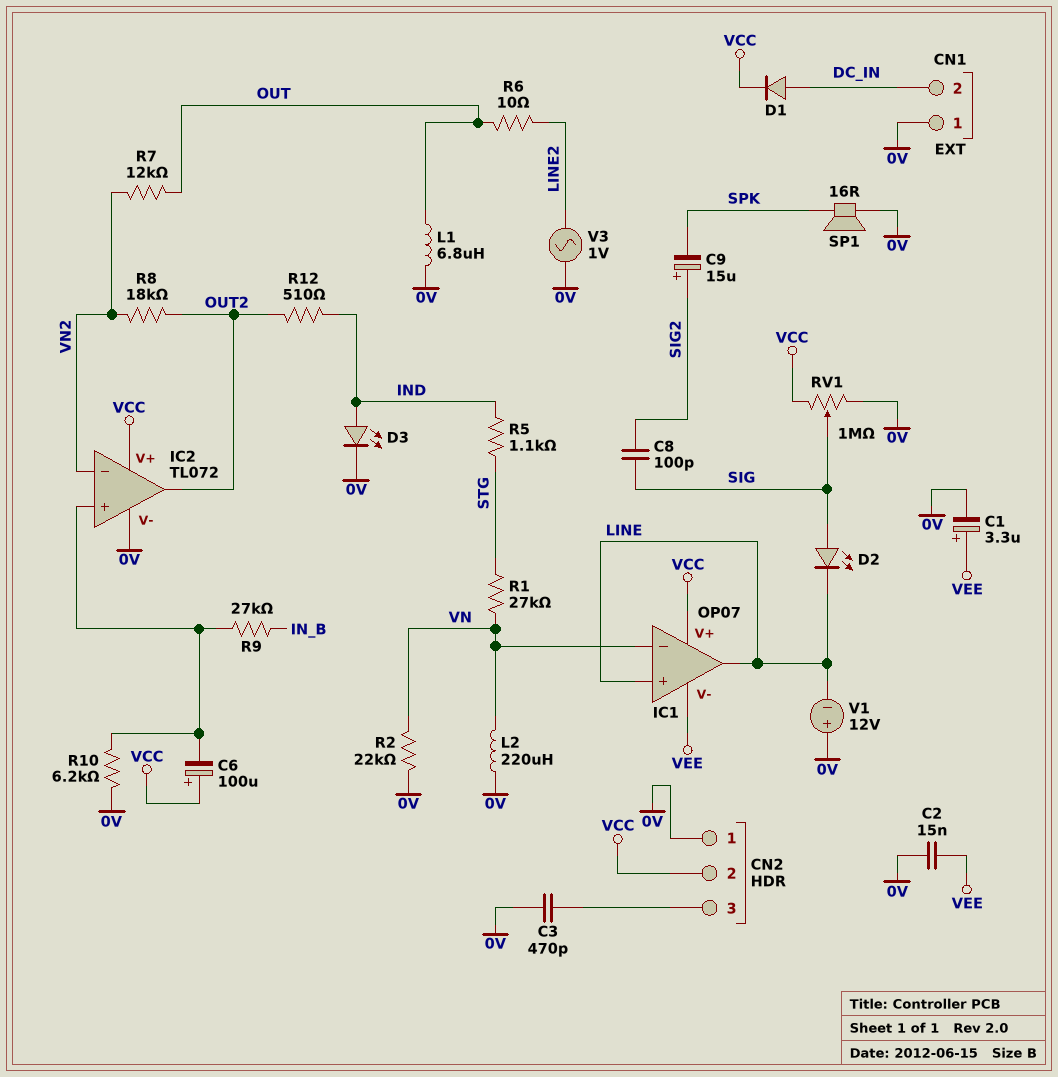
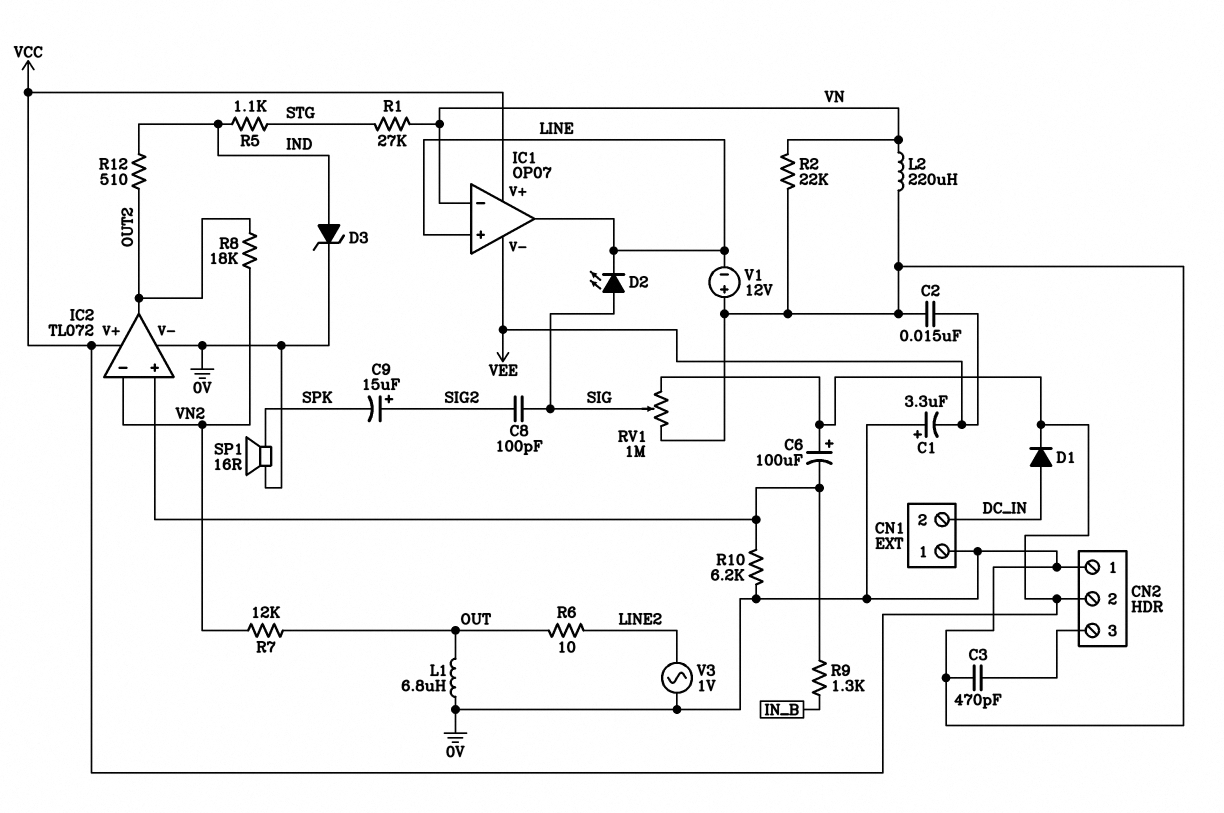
C1: 3.3uF (plus VEE, minus 0V) -> 3.3uF (plus 0V, minus VEE)
D3: LED (A IND, K 0V) -> zener (A IND, K 0V)
R9: 27k (IC2/in+, IN_B) -> 1.3k (IC2/in+, IN_B)

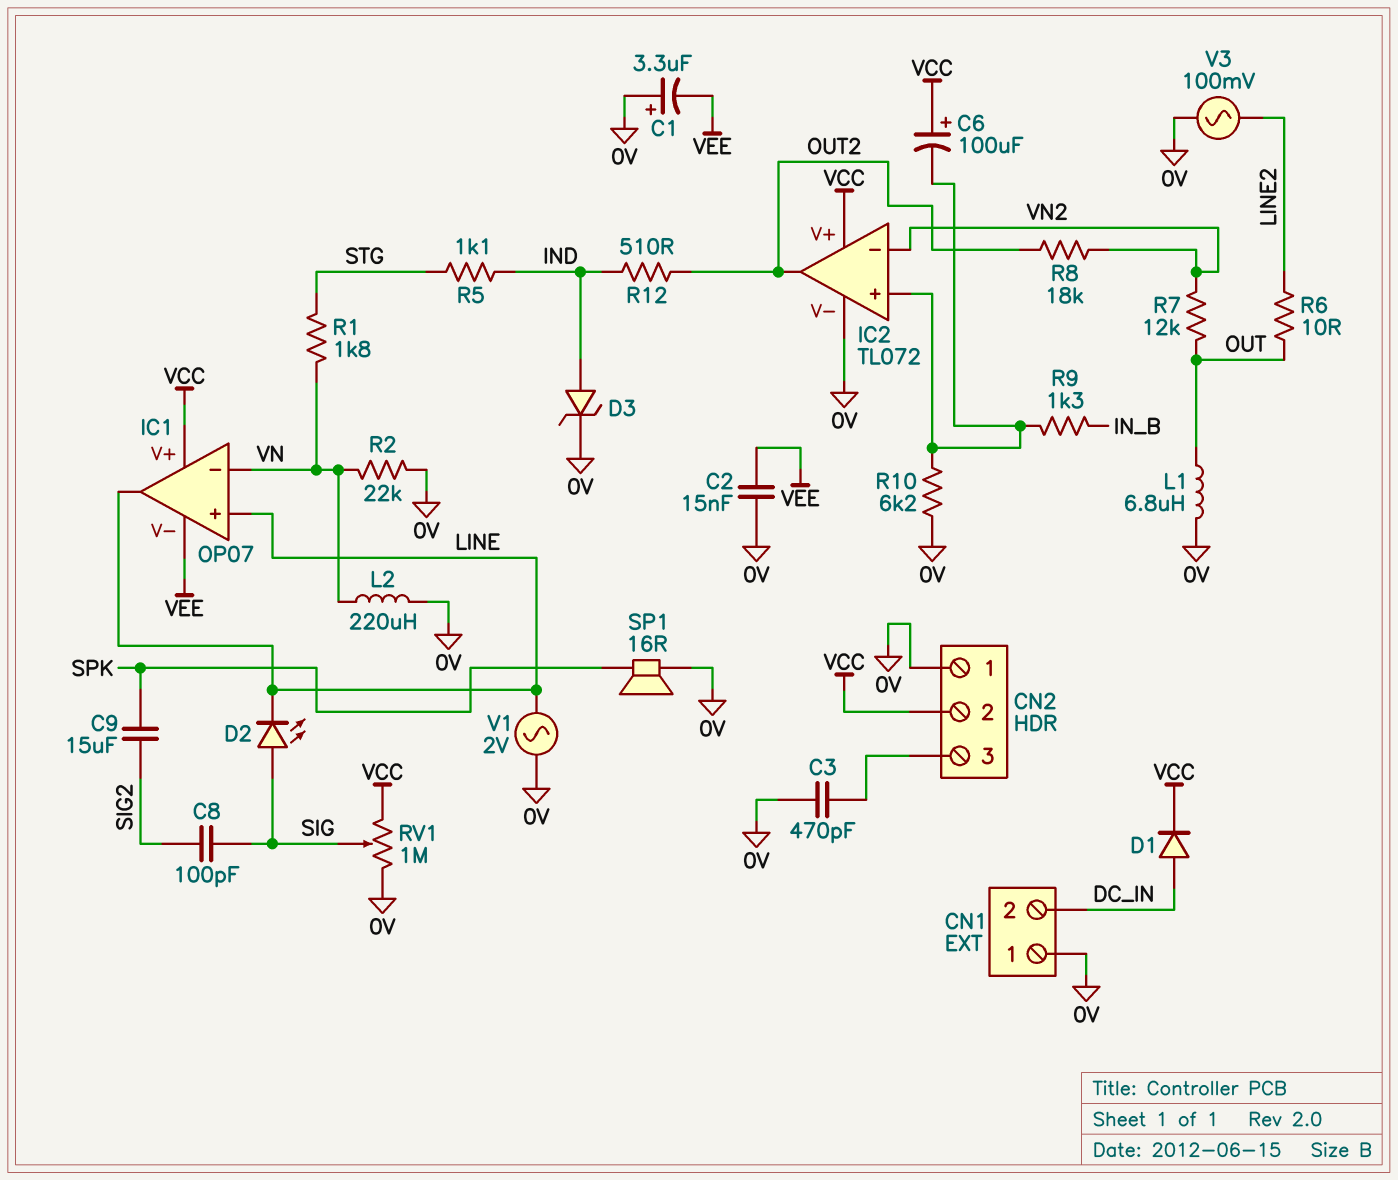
C9: 15uF (plus SIG2, minus SPK) -> 15uF (SIG2, SPK)
R1: 27k (STG, VN) -> 1.8k (STG, VN)
V1: 12V (plus 0V, minus LINE) -> AC 2V (0V, LINE)
V3: AC 1V (0V, LINE2) -> AC 100mV (0V, LINE2)

